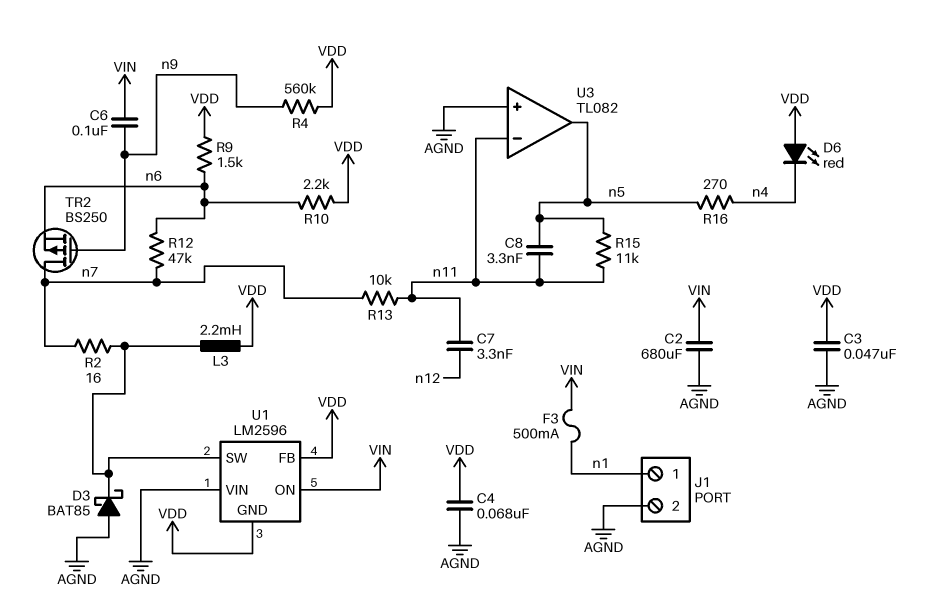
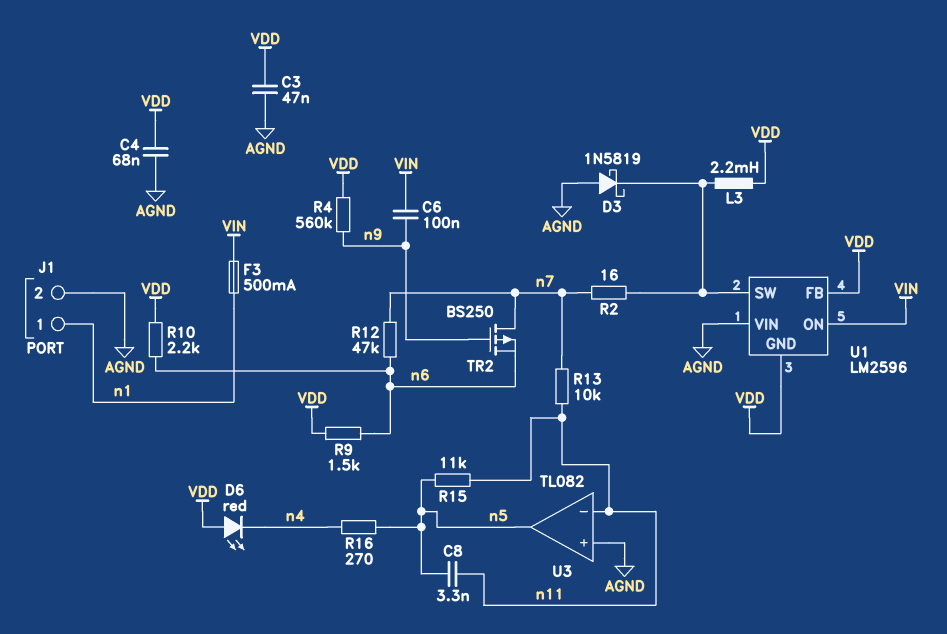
C2: 680uF (AGND, VIN) -> none
C7: 3.3nF (n11, n12) -> none
D3: schottky BAT85 (A AGND, K U1/SW) -> schottky 1N5819 (A AGND, K U1/SW)

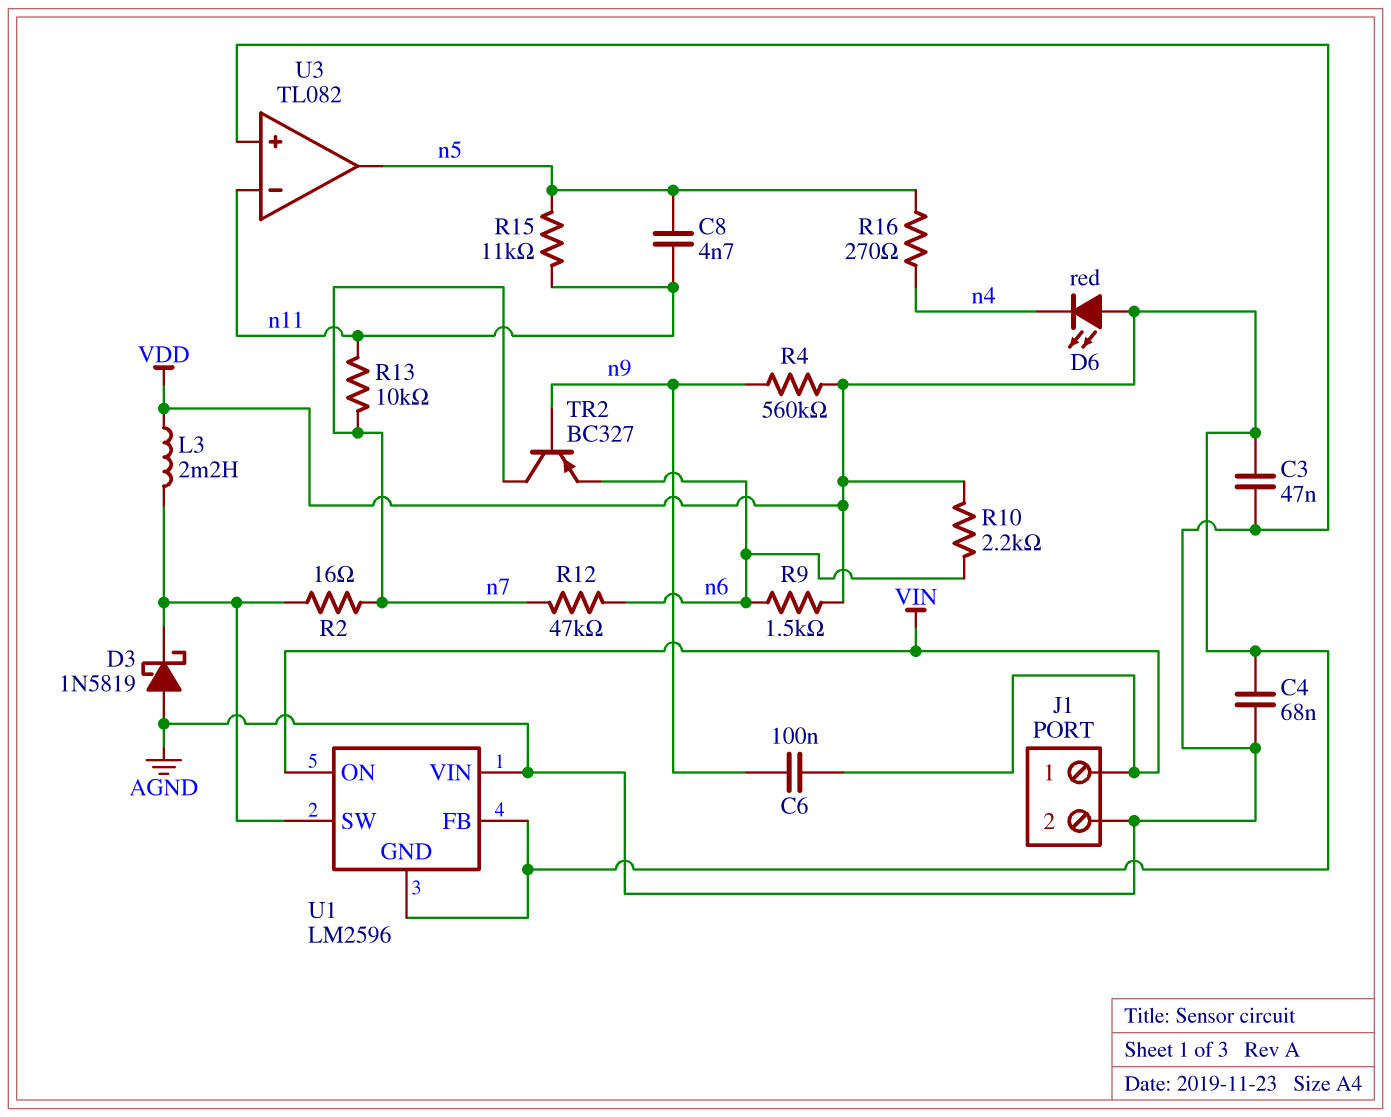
C8: 3.3nF (n5, n11) -> 4.7nF (n5, n11)
F3: 500mA (VIN, n1) -> none
J1 pin 1: n1 -> VIN
TR2: PMOS BS250 (G n9, D n7, S n6) -> PNP BC327 (B n9, C n7, E n6)

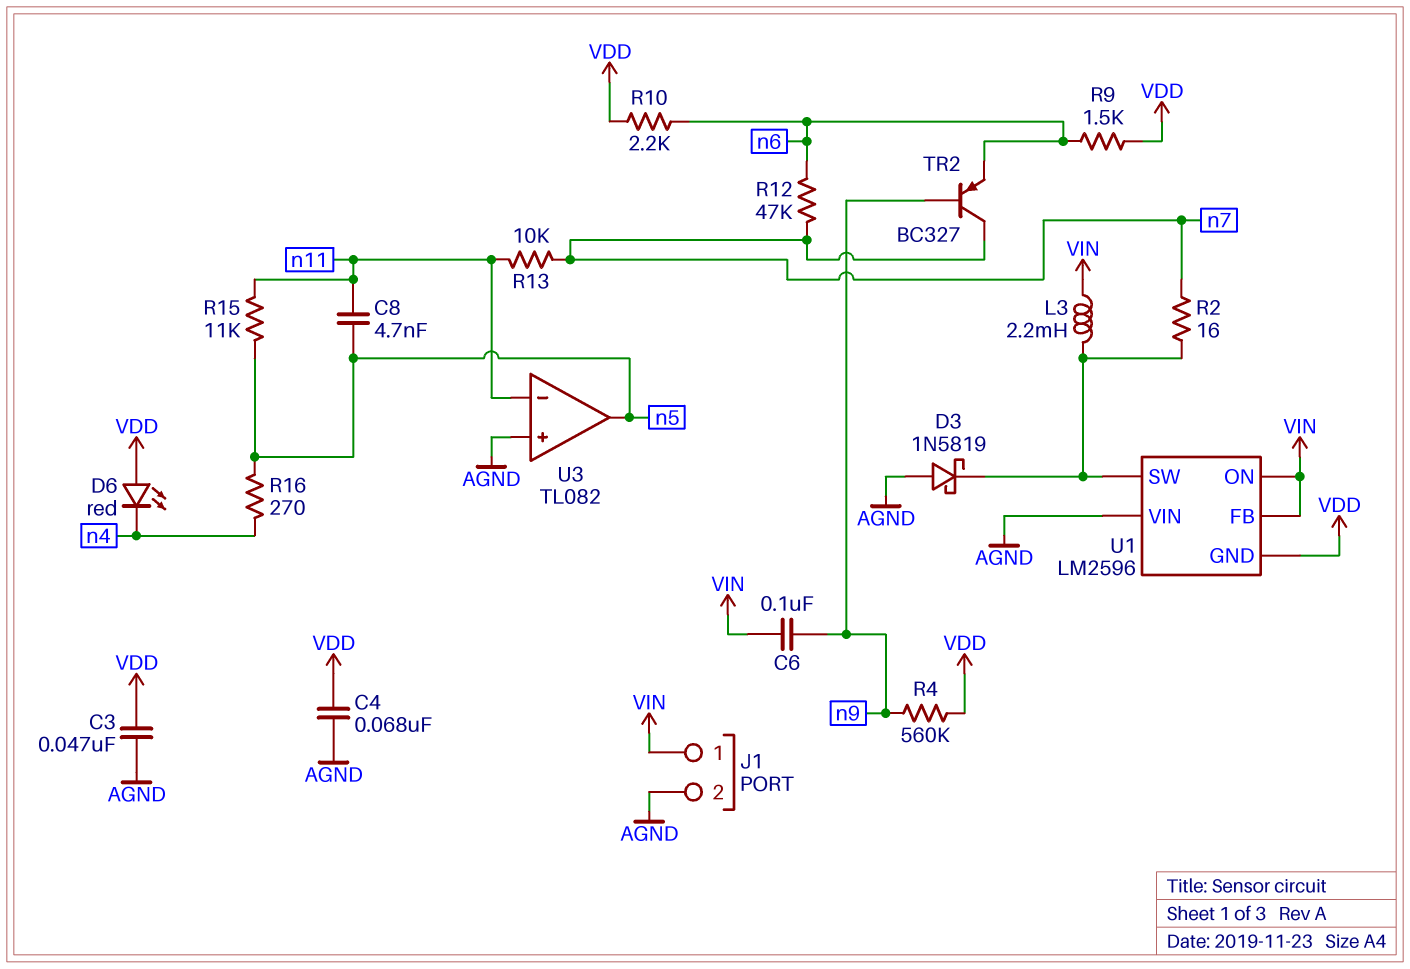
L3: 2.2mH (U1/SW, VDD) -> 2.2mH (U1/SW, VIN)
U1 pin FB: VDD -> VIN

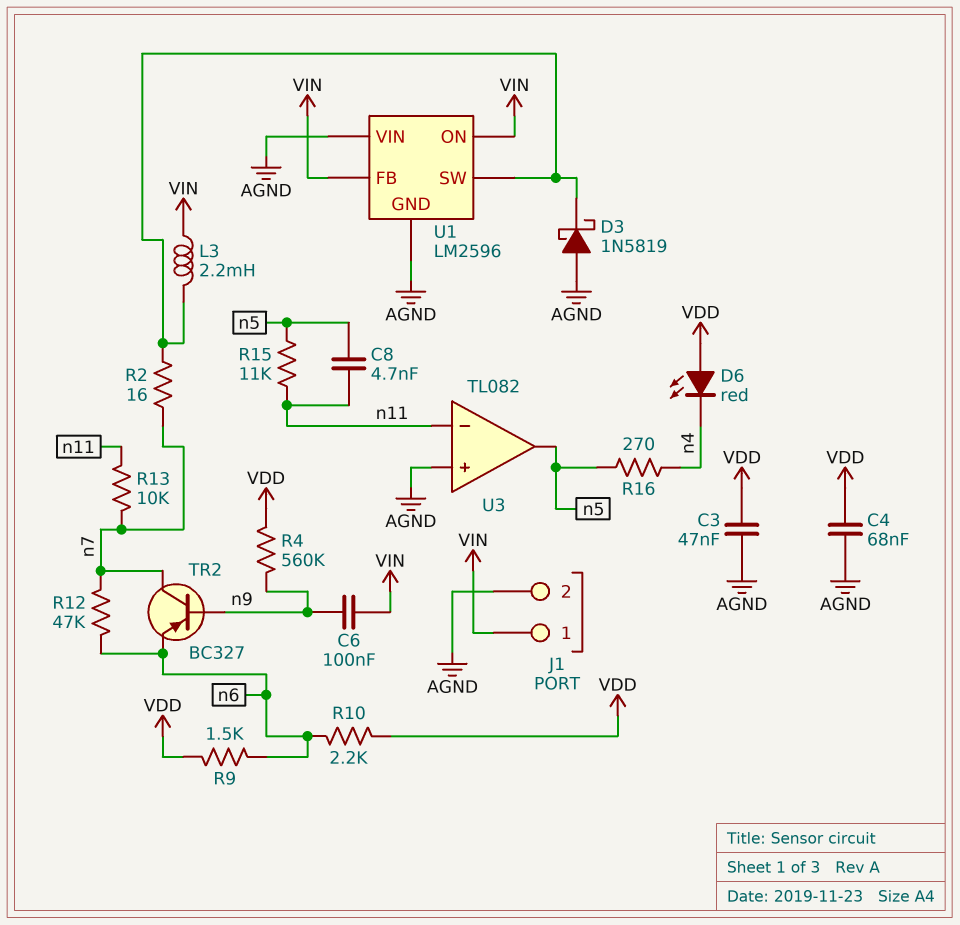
U1 pin GND: VDD -> AGND

